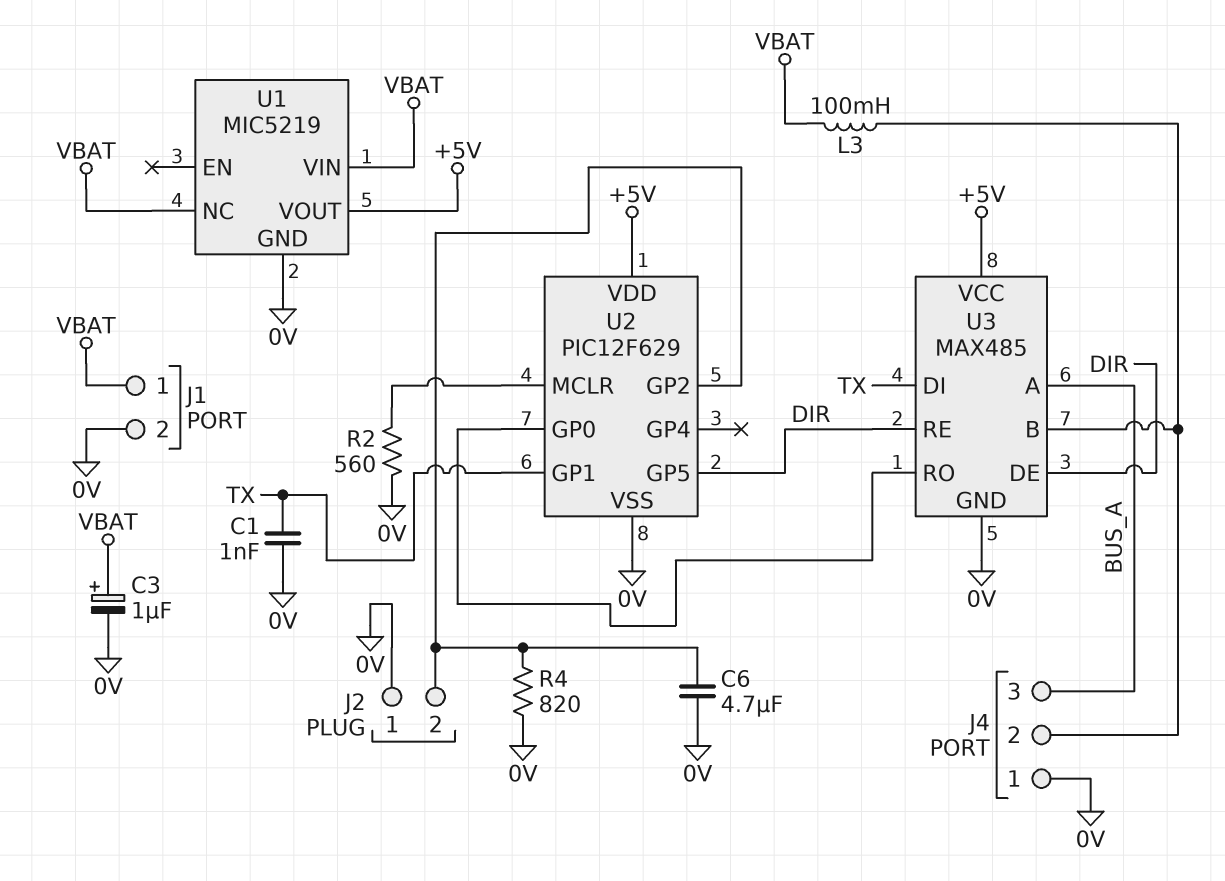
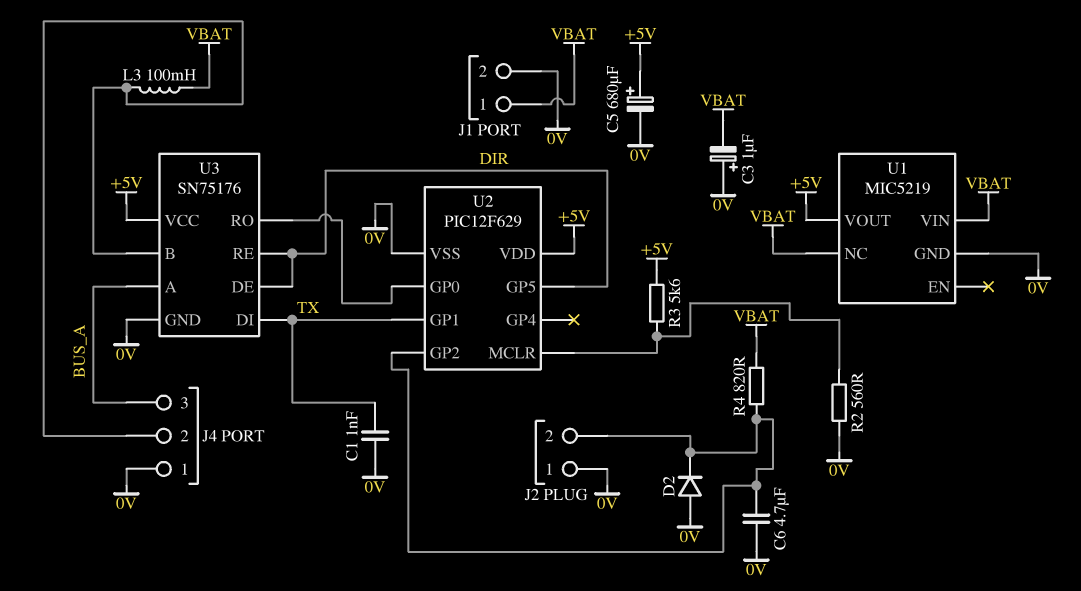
C3: 1uF (plus VBAT, minus 0V) -> 1uF (plus 0V, minus VBAT)
C5: none -> 680uF (plus +5V, minus 0V)
D2: none -> diode (A 0V, K J2/2)
R3: none -> 5.6k (+5V, U2/MCLR)
R4: 820 (0V, J2/2) -> 820 (J2/2, VBAT)
U3: MAX485 -> SN75176

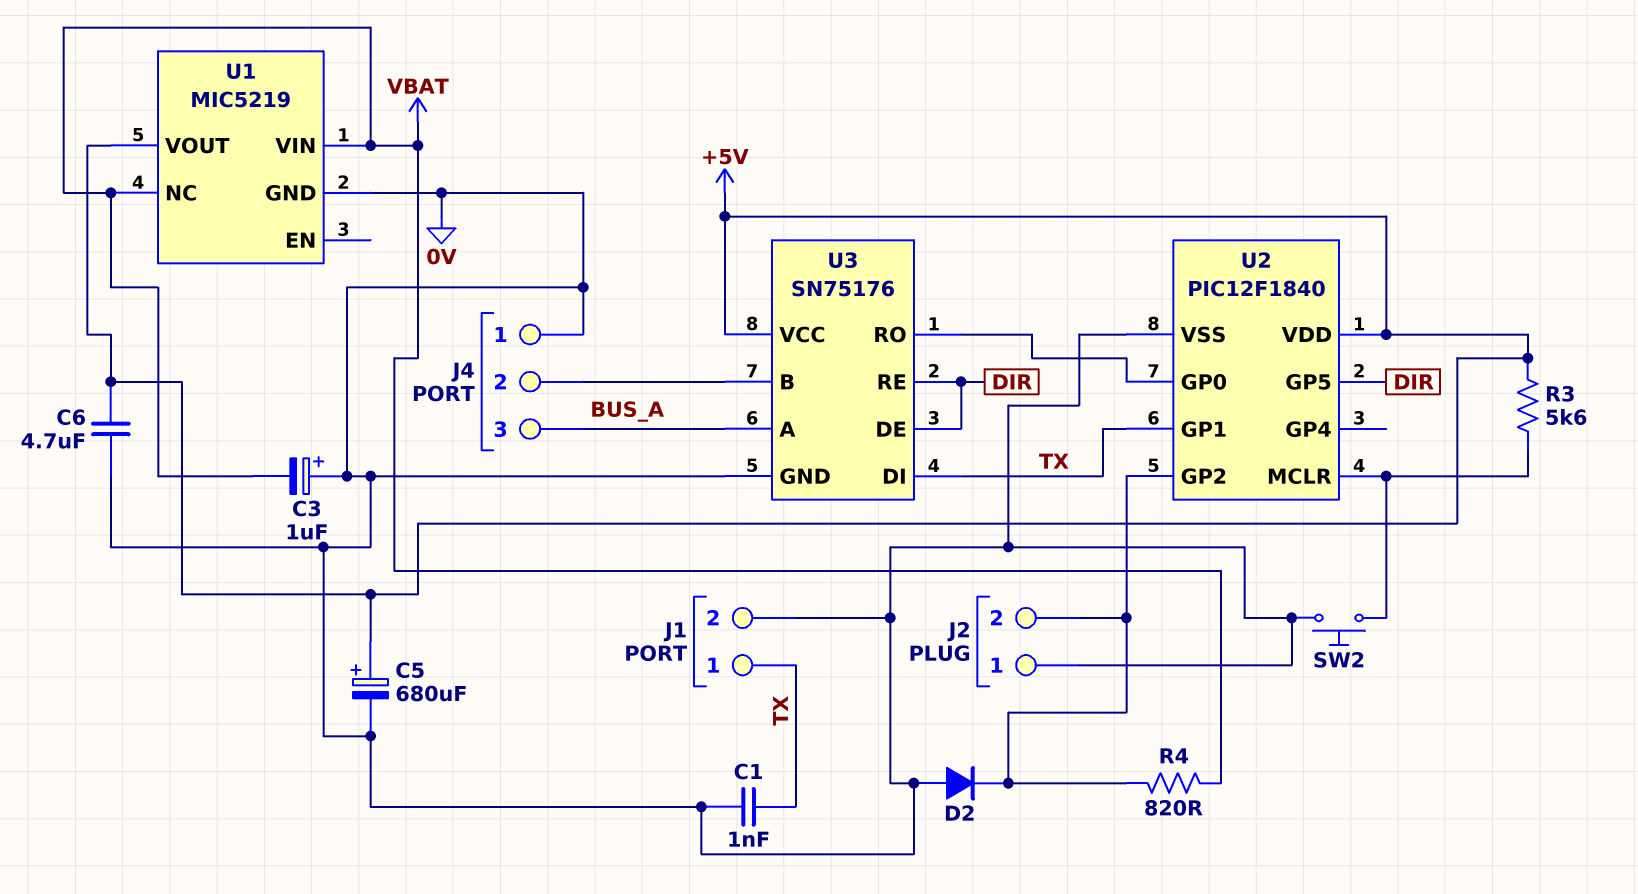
C6: 4.7uF (0V, J2/2) -> 4.7uF (+5V, 0V)
J1 pin 1: VBAT -> TX
L3: 100mH (J4/2, VBAT) -> none
R2: 560 (0V, U2/MCLR) -> none
SW2: none -> button (0V, U2/MCLR)
U2: PIC12F629 -> PIC12F1840

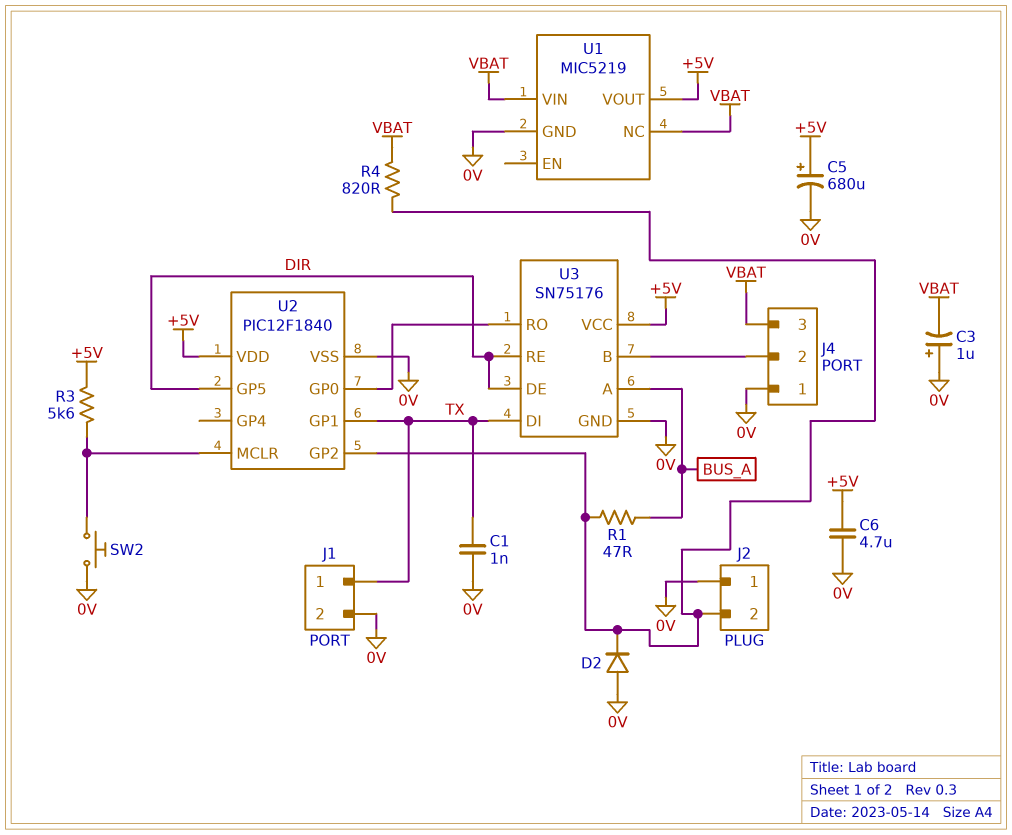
J4 pin 3: BUS_A -> VBAT
R1: none -> 47 (BUS_A, J2/2)

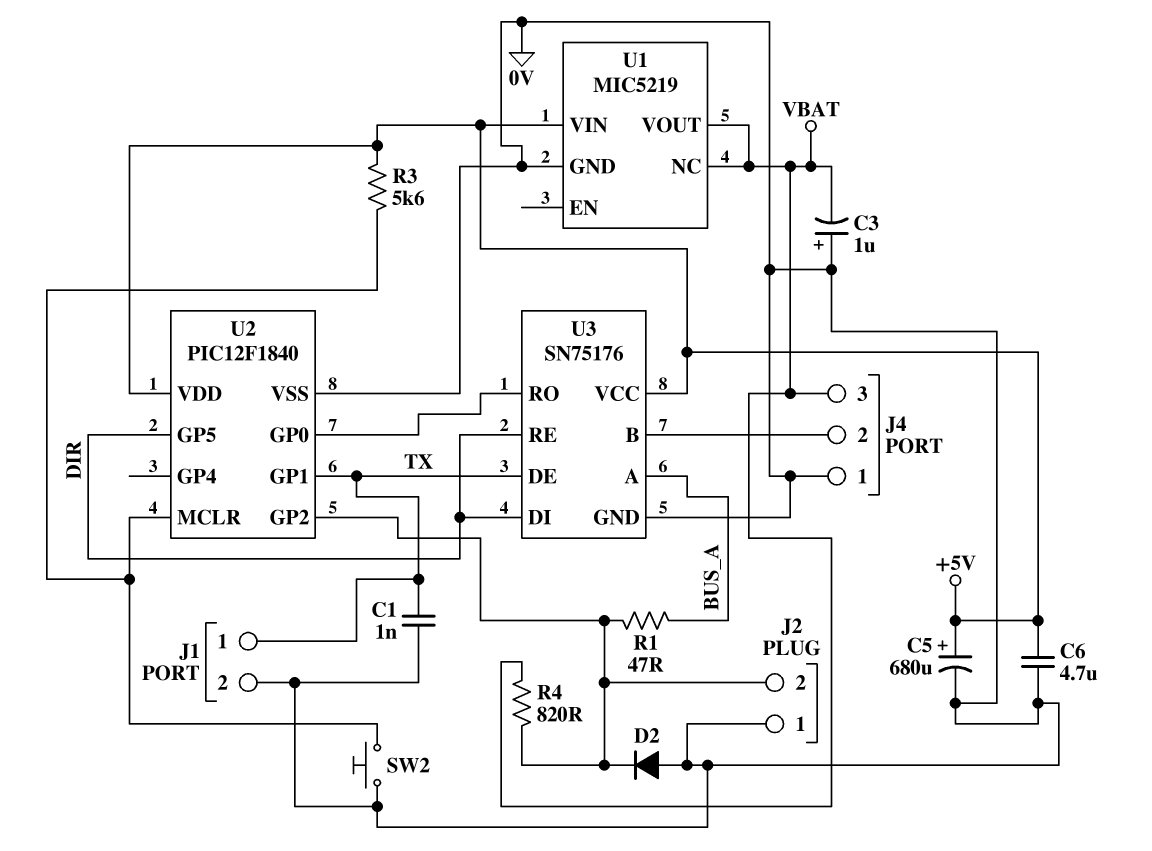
U1 pin VIN: VBAT -> +5V
U1 pin VOUT: +5V -> VBAT
U3 pin DE: DIR -> TX
U3 pin DI: TX -> DIR

